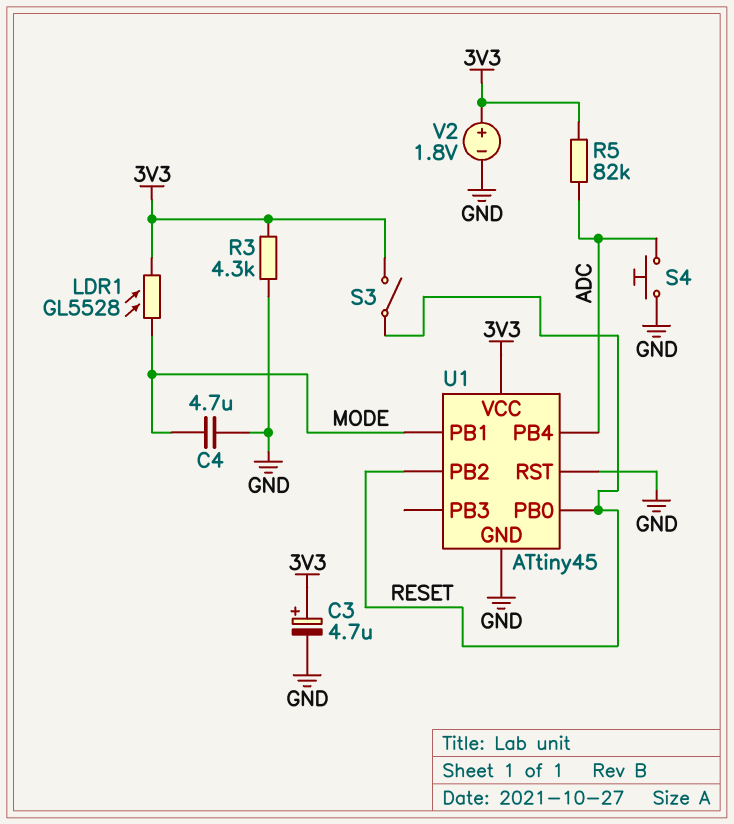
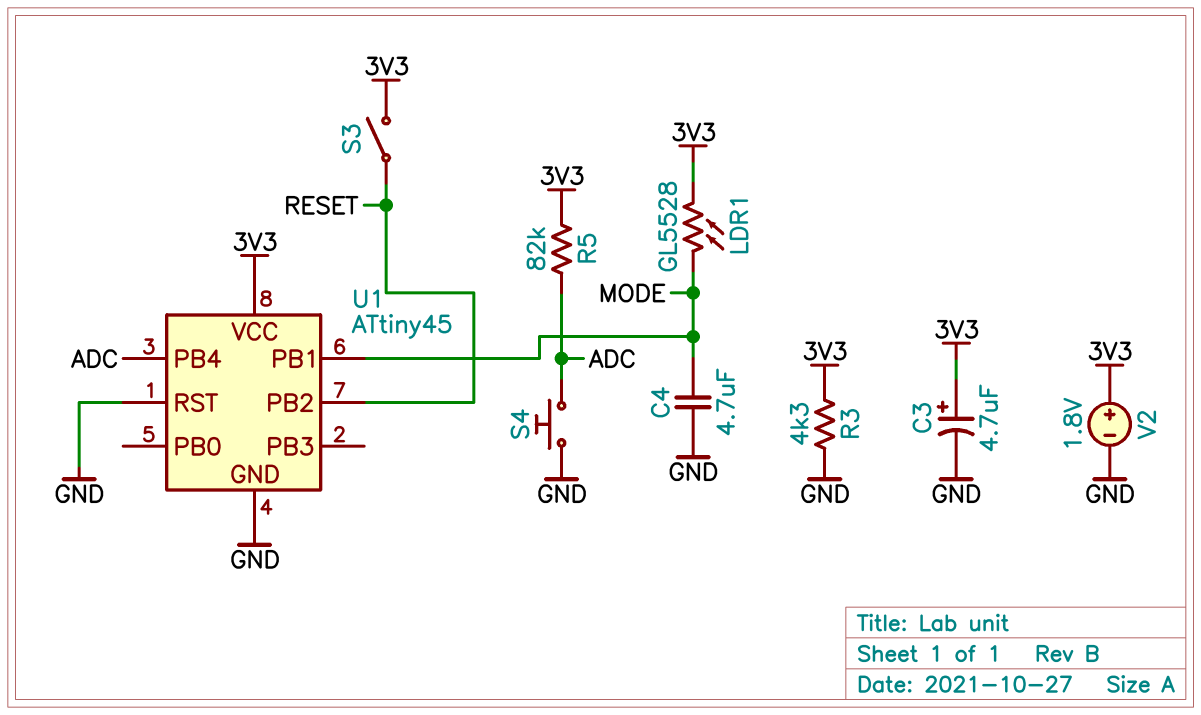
U1 pin PB0: RESET -> none

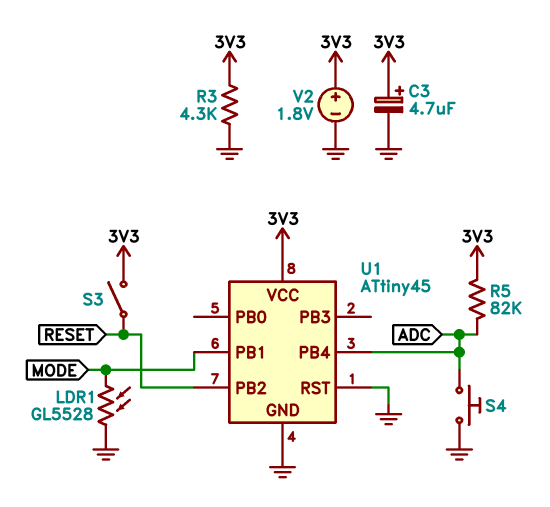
C4: 4.7uF (GND, MODE) -> none
LDR1: GL5528 (3V3, MODE) -> GL5528 (GND, MODE)

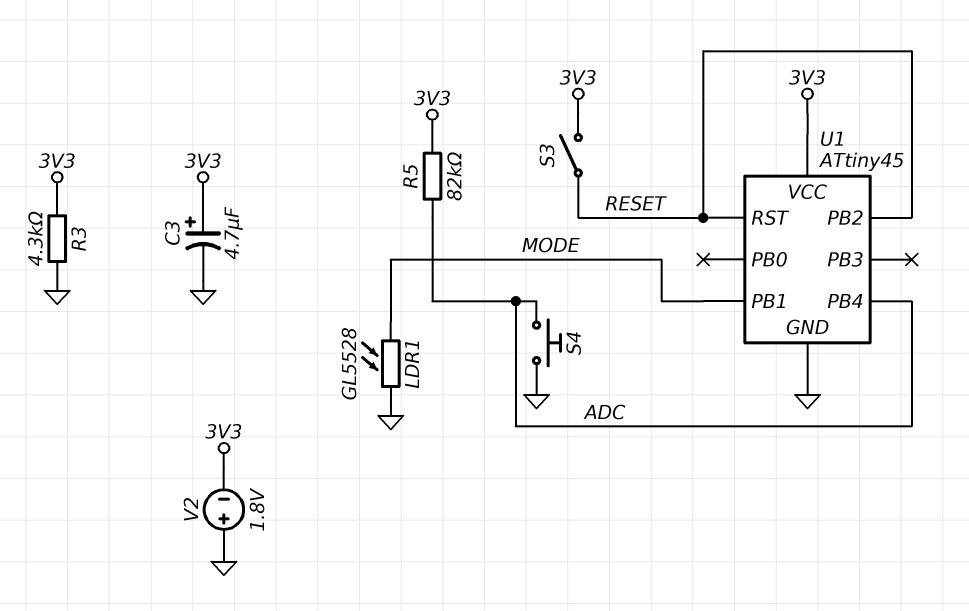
U1 pin RST: GND -> RESET
V2: 1.8V (plus 3V3, minus GND) -> 1.8V (plus GND, minus 3V3)

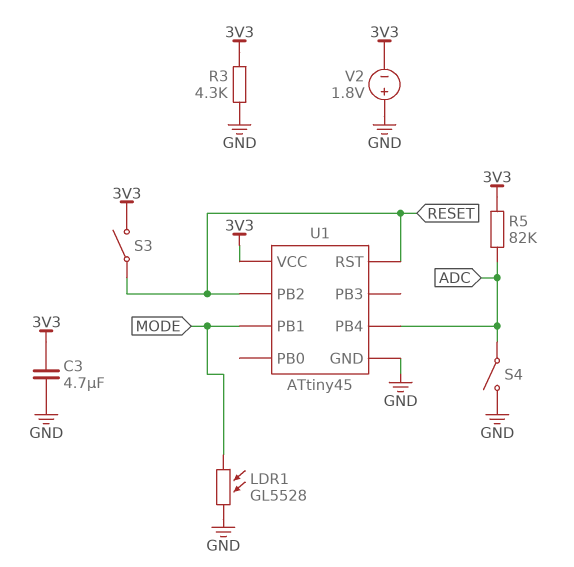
C3: 4.7uF (plus 3V3, minus GND) -> 4.7uF (3V3, GND)
S4: button (ADC, GND) -> switch (ADC, GND)

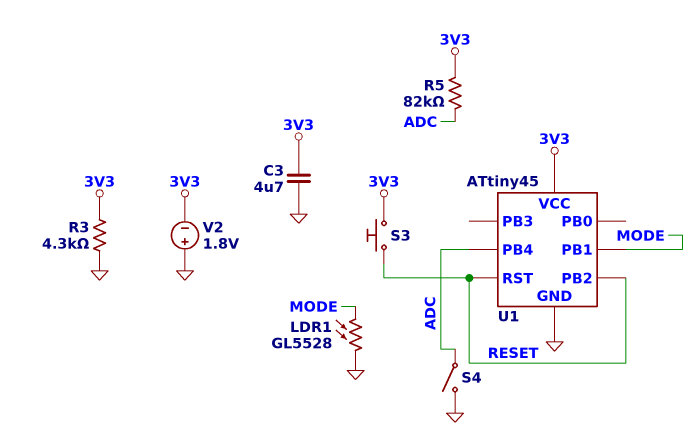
S3: switch (3V3, RESET) -> button (3V3, RESET)

